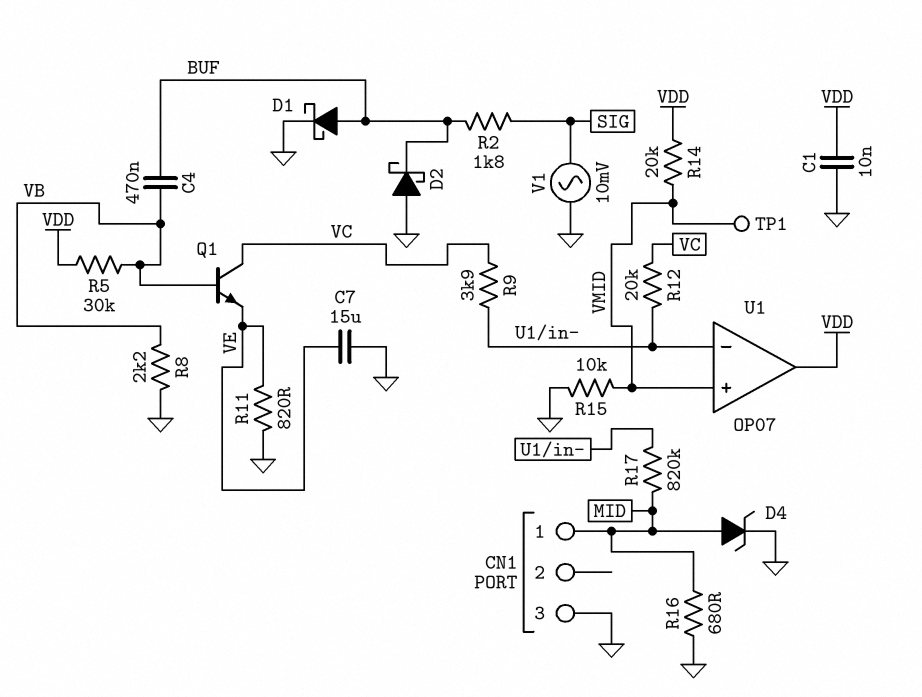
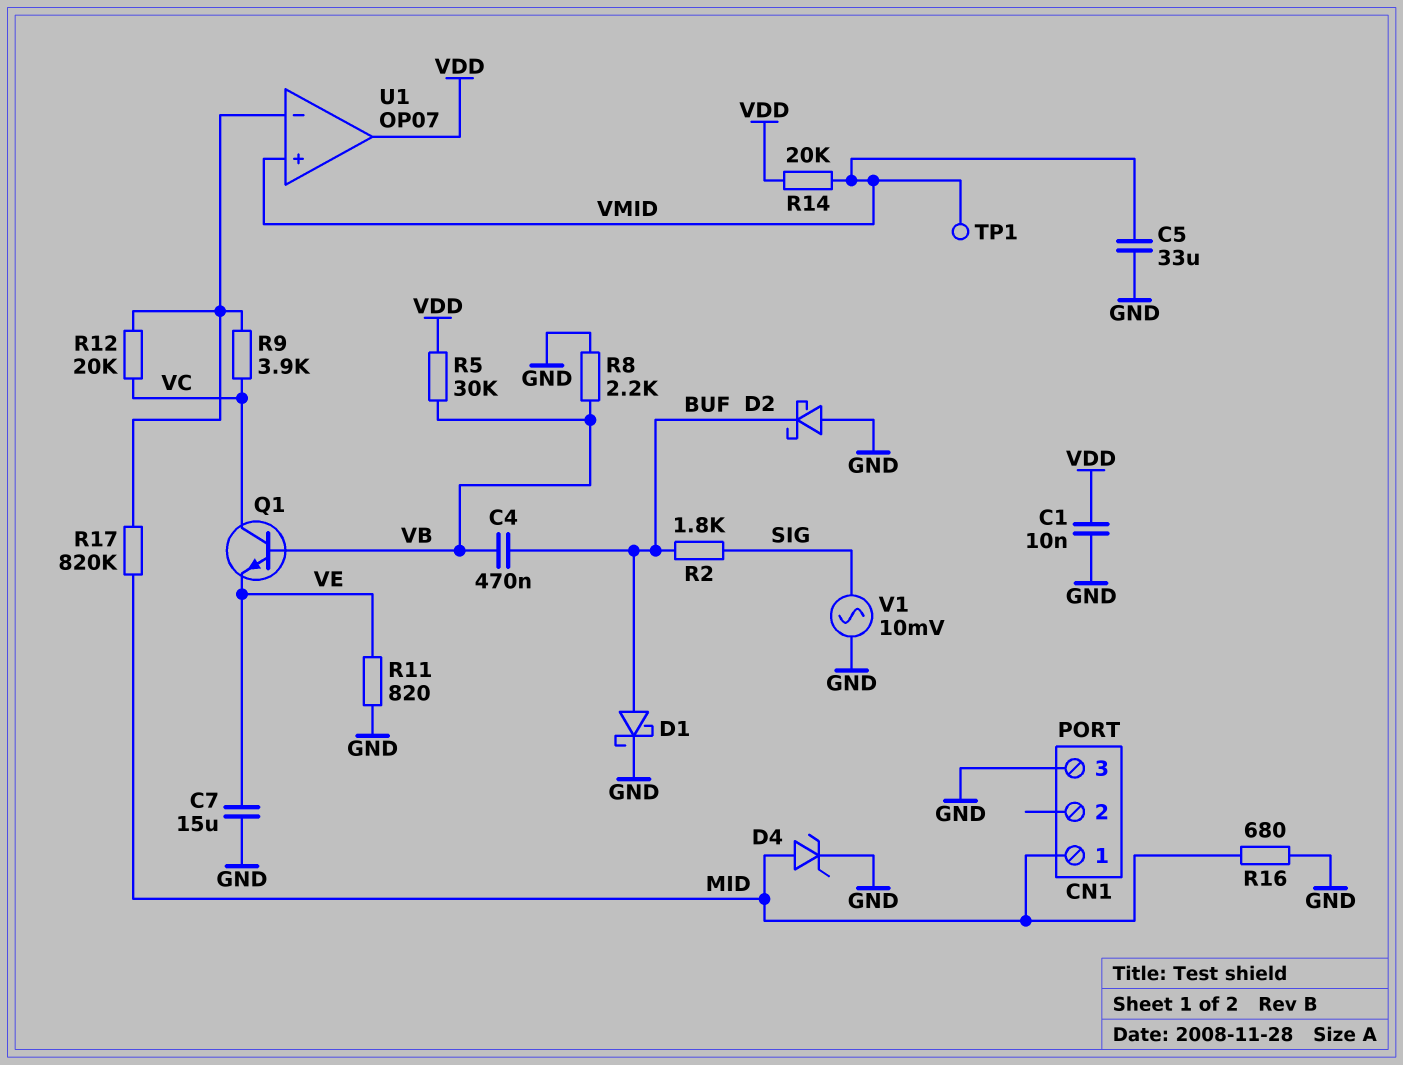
C5: none -> 33uF (GND, VMID)
R15: 10k (GND, VMID) -> none

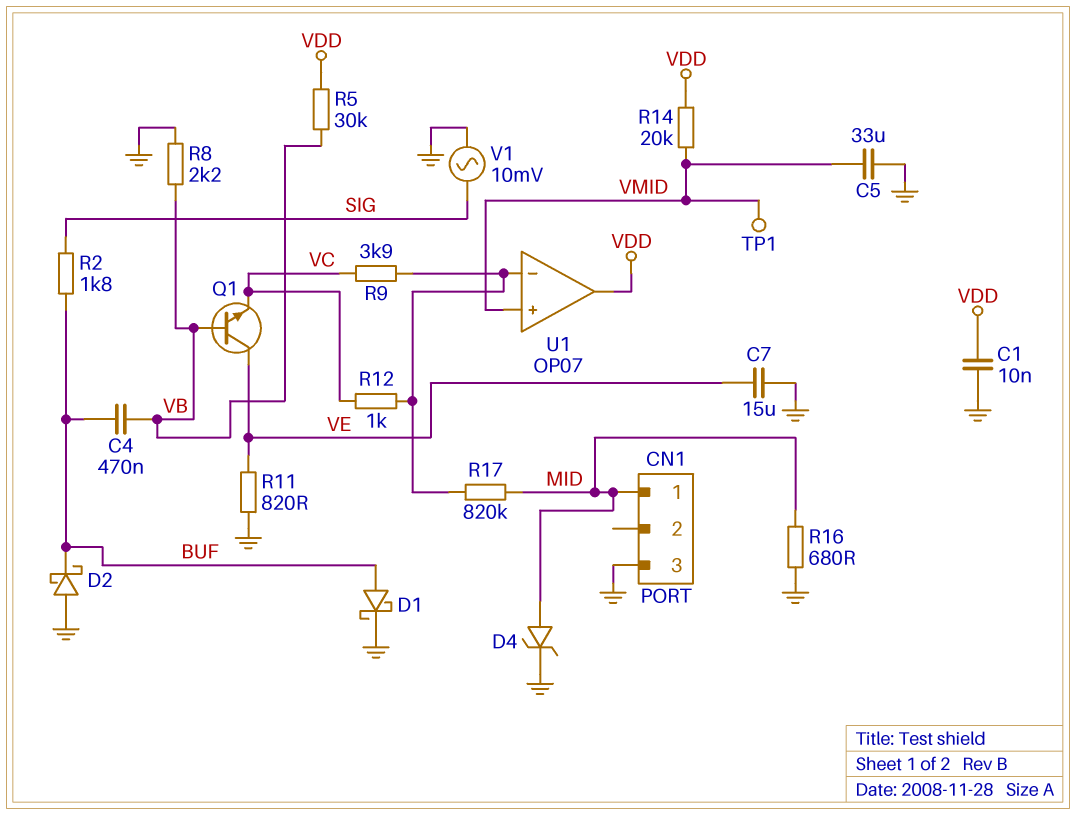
Q1: NPN (B VB, C VC, E VE) -> NPN (B VB, C VE, E VC)
R12: 20k (U1/in-, VC) -> 1k (U1/in-, VC)

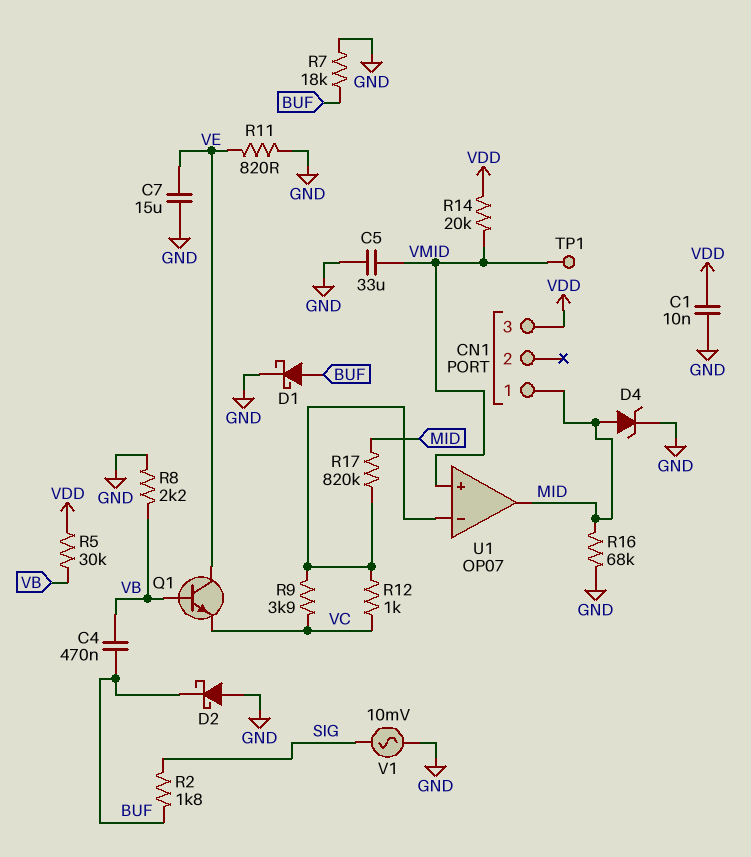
CN1 pin 3: GND -> VDD
R7: none -> 18k (BUF, GND)
R16: 680 (GND, MID) -> 68k (GND, MID)
U1 pin out: VDD -> MID

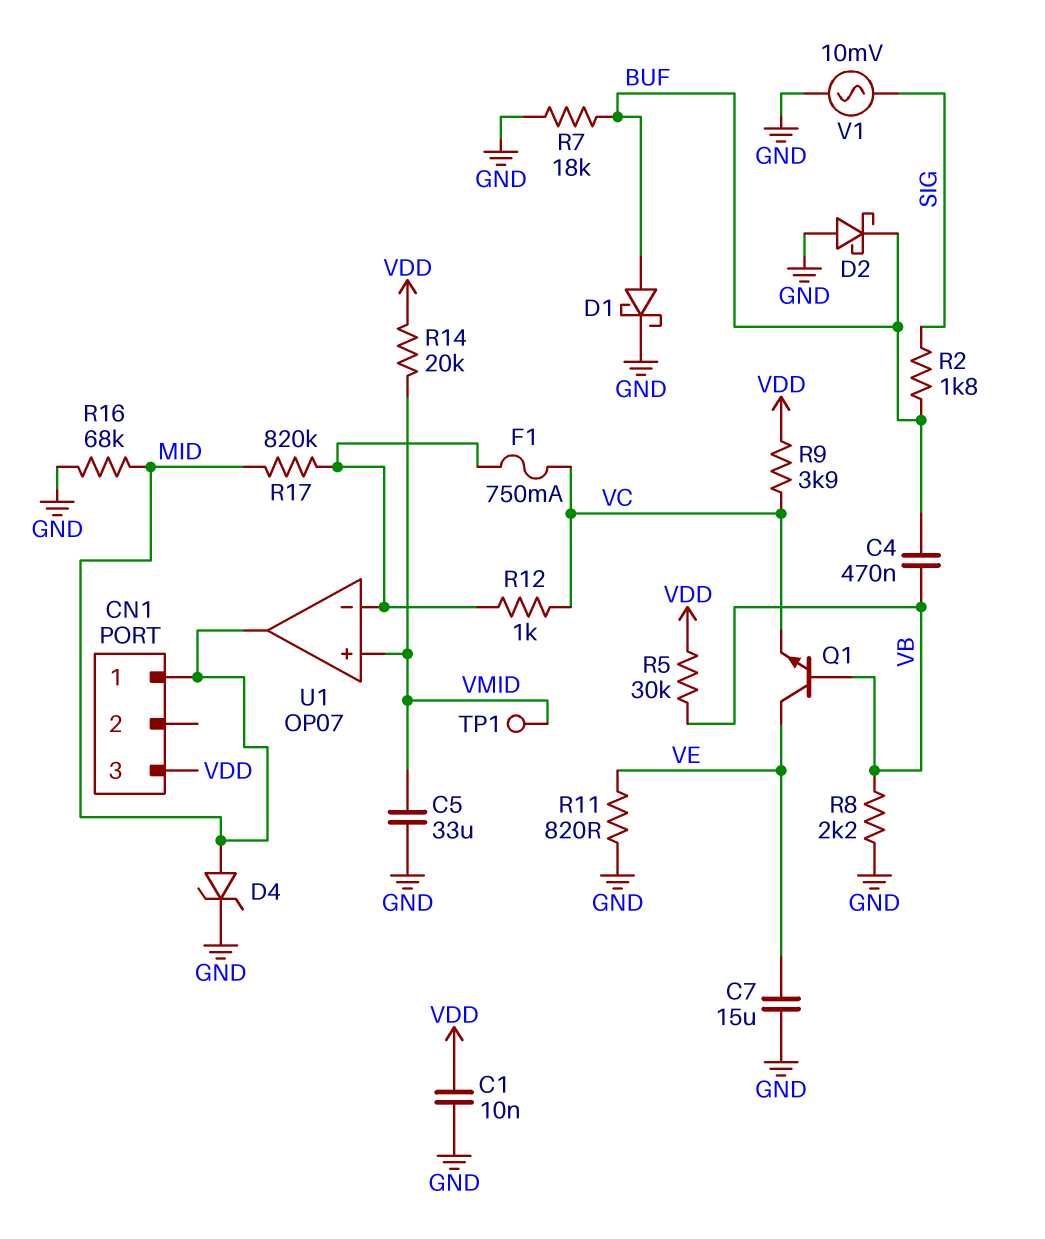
F1: none -> 750mA (U1/in-, VC)
R9: 3.9k (U1/in-, VC) -> 3.9k (VC, VDD)

